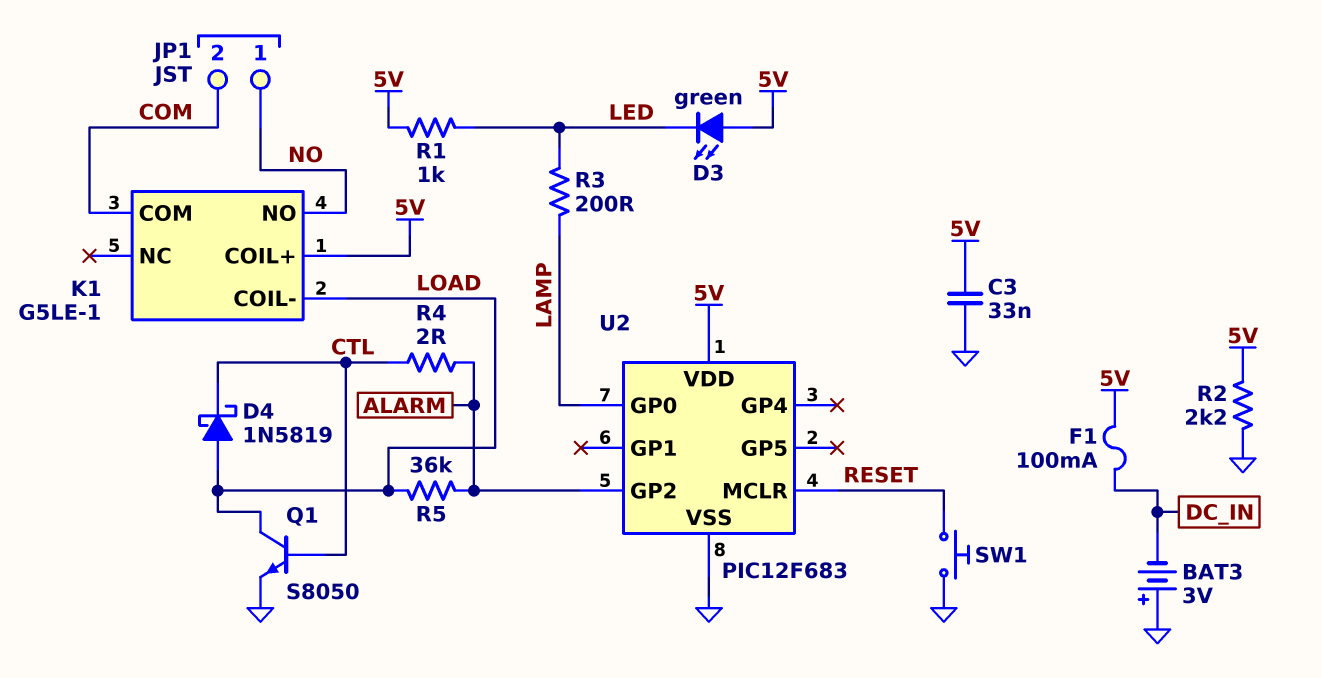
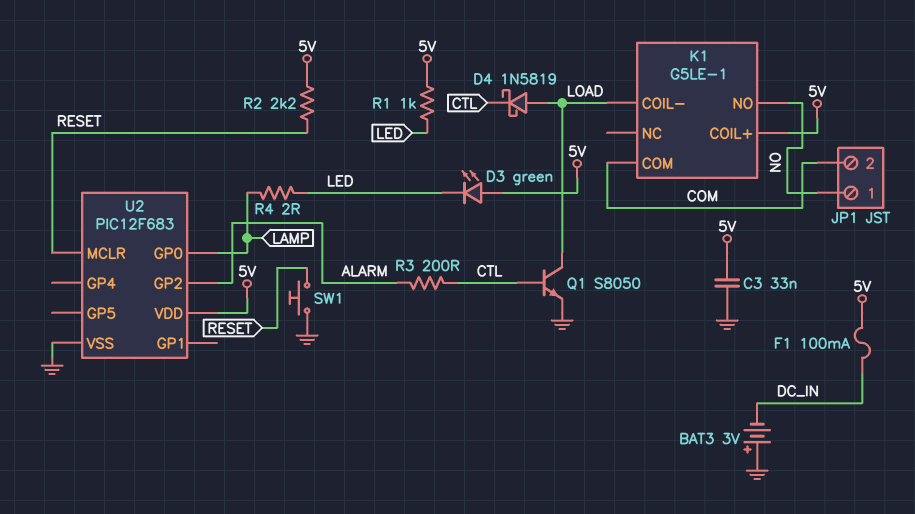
R2: 2.2k (5V, GND) -> 2.2k (5V, RESET)
R3: 200 (LAMP, LED) -> 200 (ALARM, CTL)
R4: 2 (ALARM, CTL) -> 2 (LAMP, LED)
R5: 36k (ALARM, LOAD) -> none

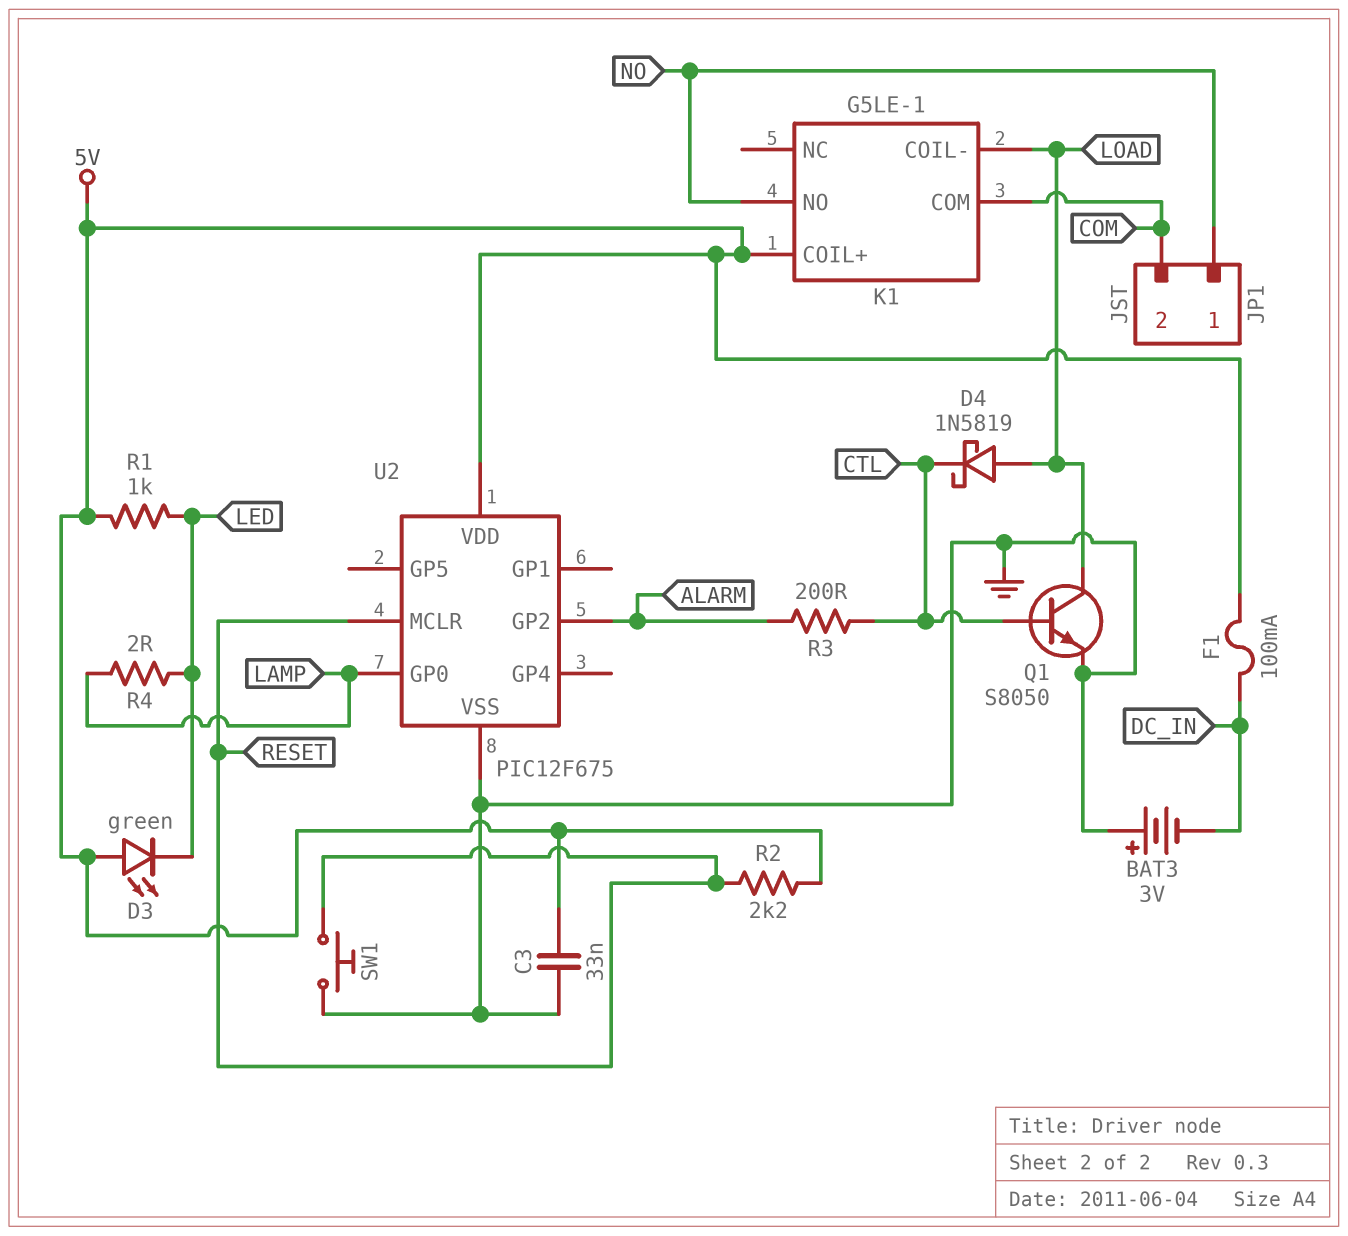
U2: PIC12F683 -> PIC12F675

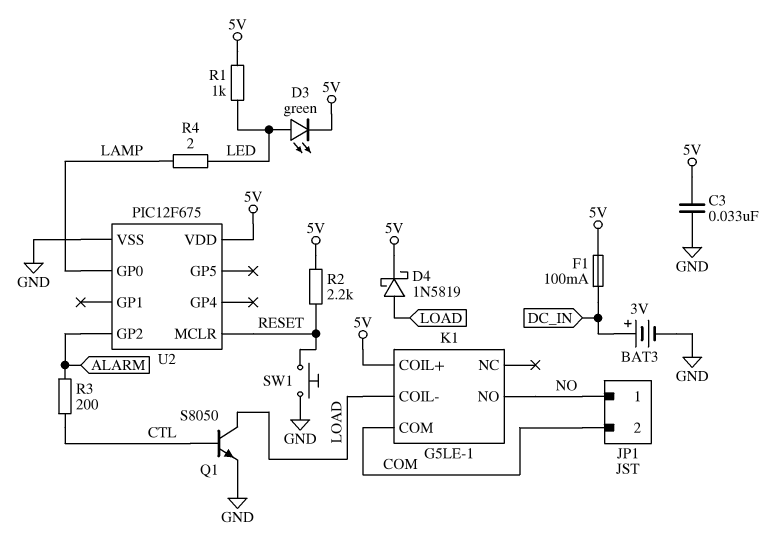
BAT3: 3V (plus GND, minus DC_IN) -> 3V (plus DC_IN, minus GND)
D3: LED green (A 5V, K LED) -> LED green (A LED, K 5V)
D4: schottky 1N5819 (A LOAD, K CTL) -> schottky 1N5819 (A LOAD, K 5V)

